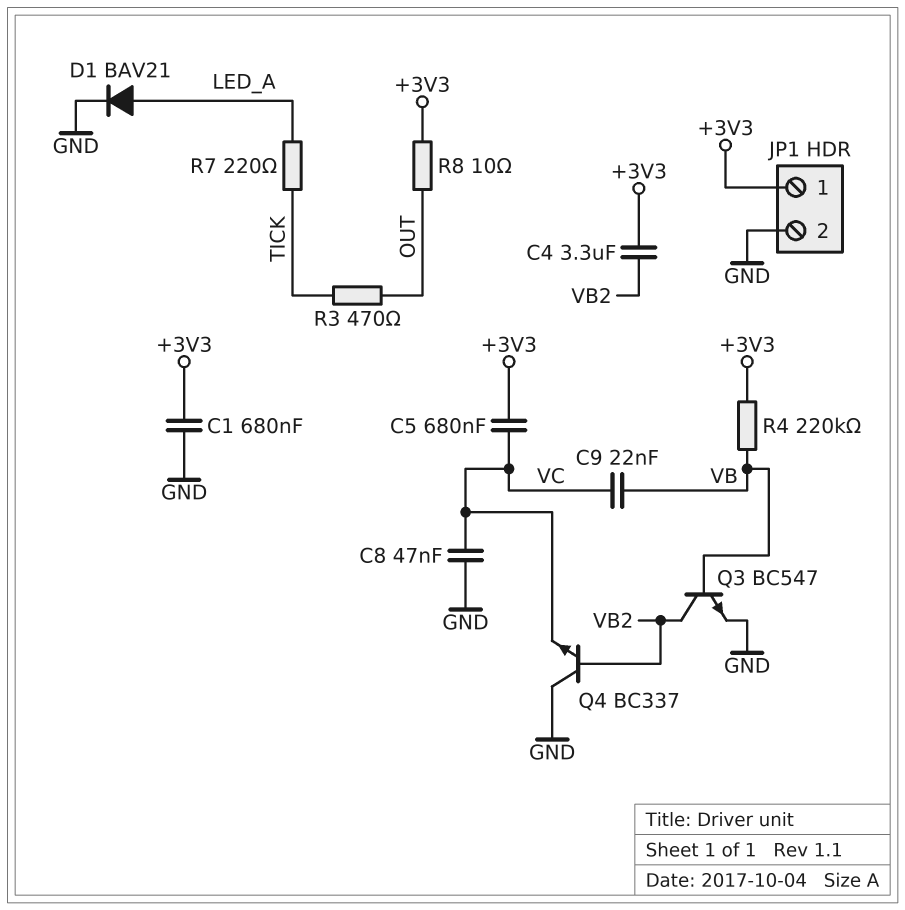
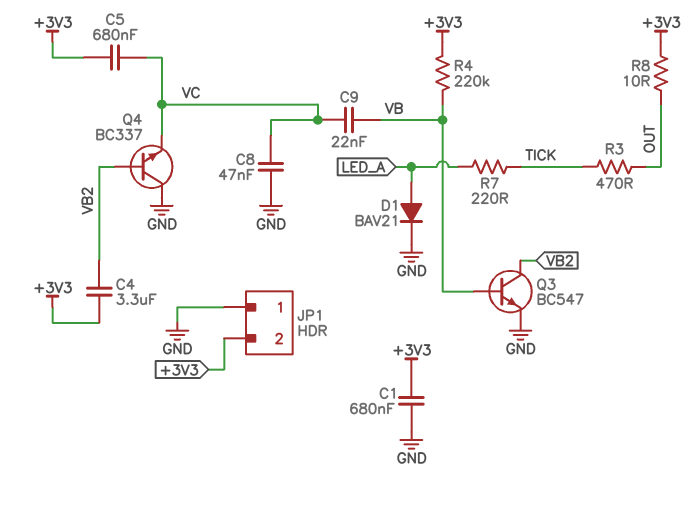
JP1 pin 1: +3V3 -> GND
JP1 pin 2: GND -> +3V3

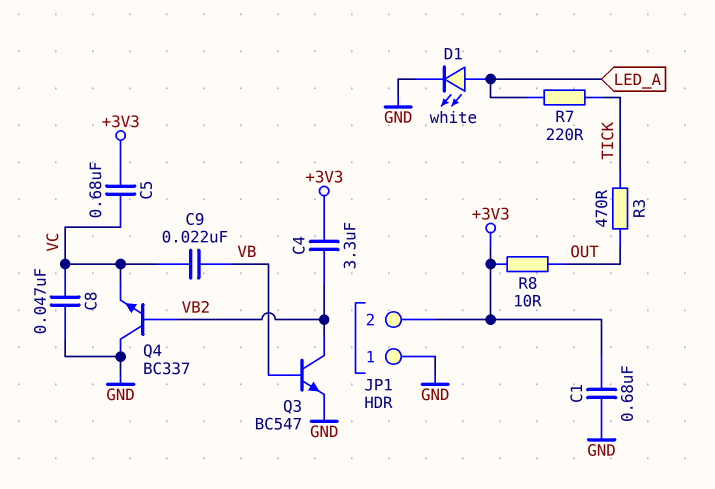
D1: diode BAV21 (A LED_A, K GND) -> LED white (A LED_A, K GND)
R4: 220k (+3V3, VB) -> none

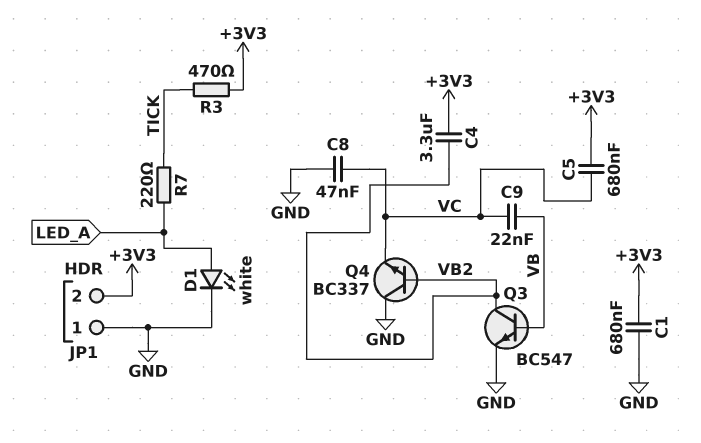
R3: 470 (OUT, TICK) -> 470 (+3V3, TICK)
R8: 10 (+3V3, OUT) -> none

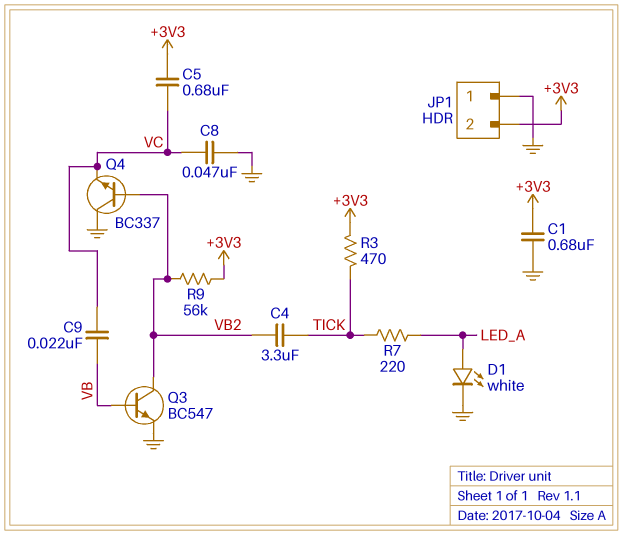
C4: 3.3uF (+3V3, VB2) -> 3.3uF (TICK, VB2)
R9: none -> 56k (+3V3, VB2)

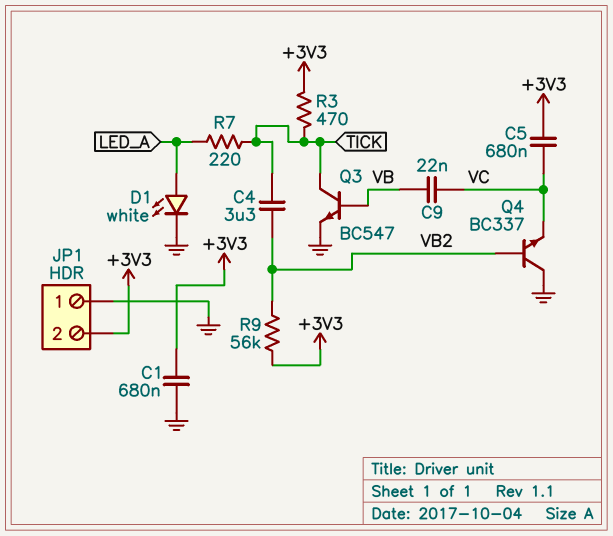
C8: 47nF (GND, VC) -> none
Q3: NPN BC547 (B VB, C VB2, E GND) -> NPN BC547 (B VB, C TICK, E GND)

